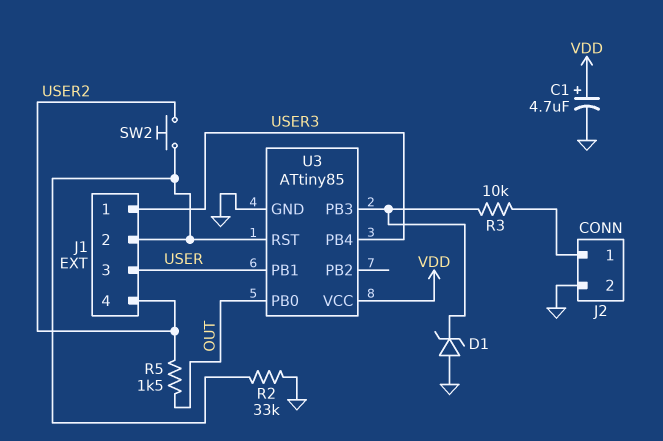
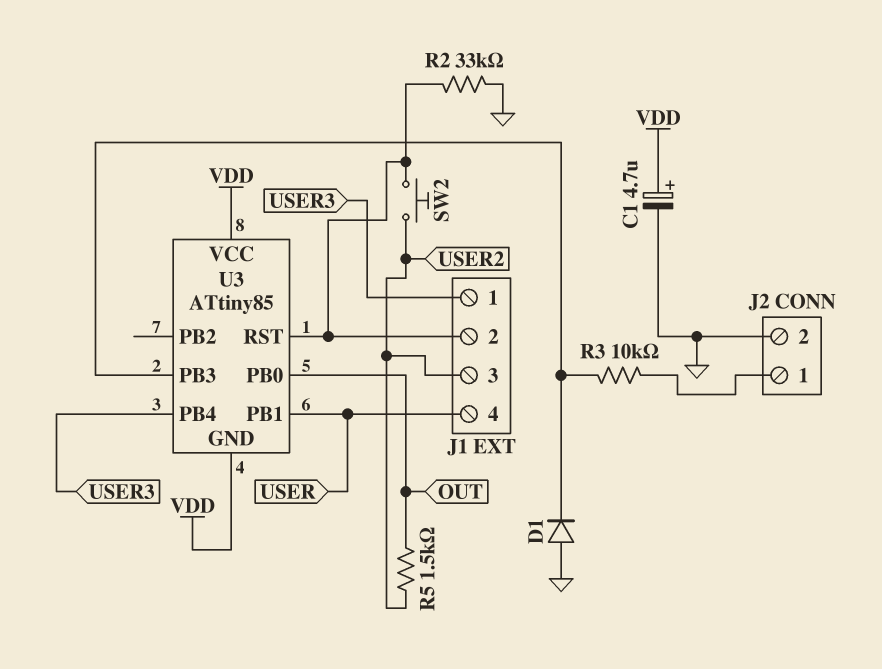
D1: zener (A GND, K U3/PB3) -> diode (A GND, K U3/PB3)
J1 pin 3: USER -> USER2
J1 pin 4: USER2 -> USER
U3 pin GND: GND -> VDD

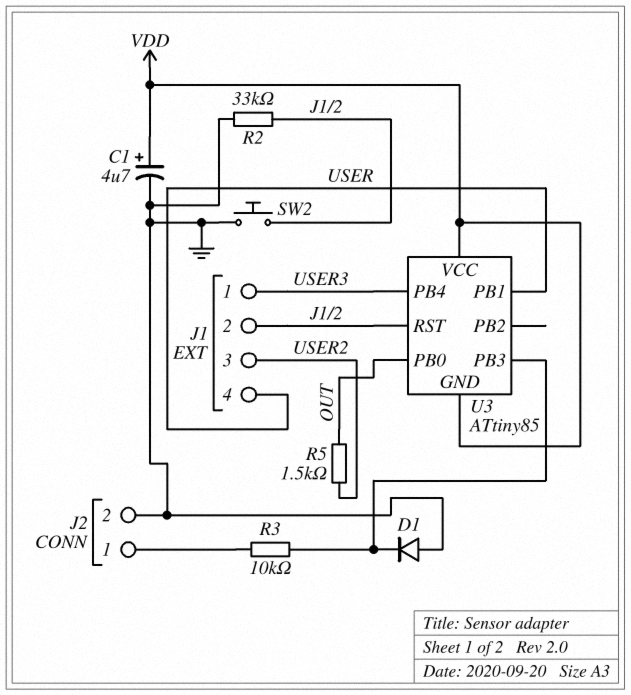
SW2: button (J1/2, USER2) -> button (GND, J1/2)

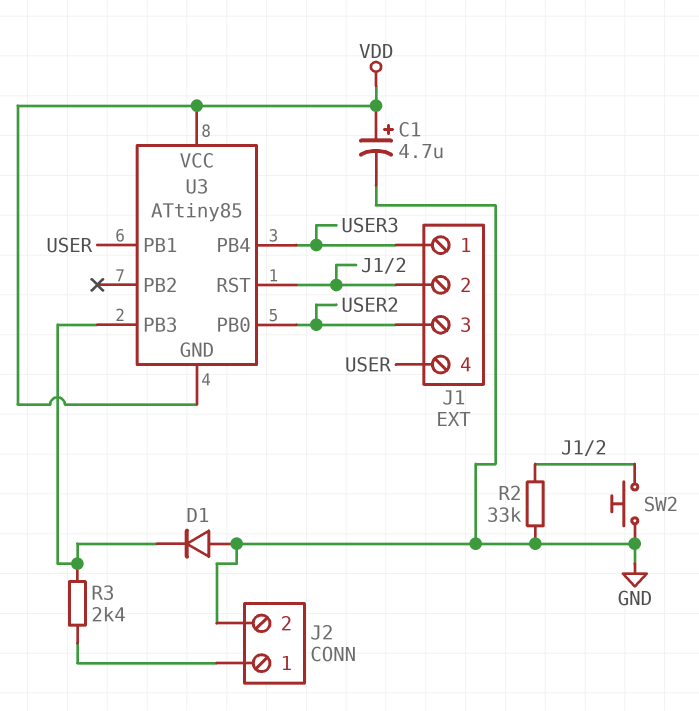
R3: 10k (J2/1, U3/PB3) -> 2.4k (J2/1, U3/PB3)
R5: 1.5k (OUT, USER2) -> none
U3 pin PB0: OUT -> USER2

